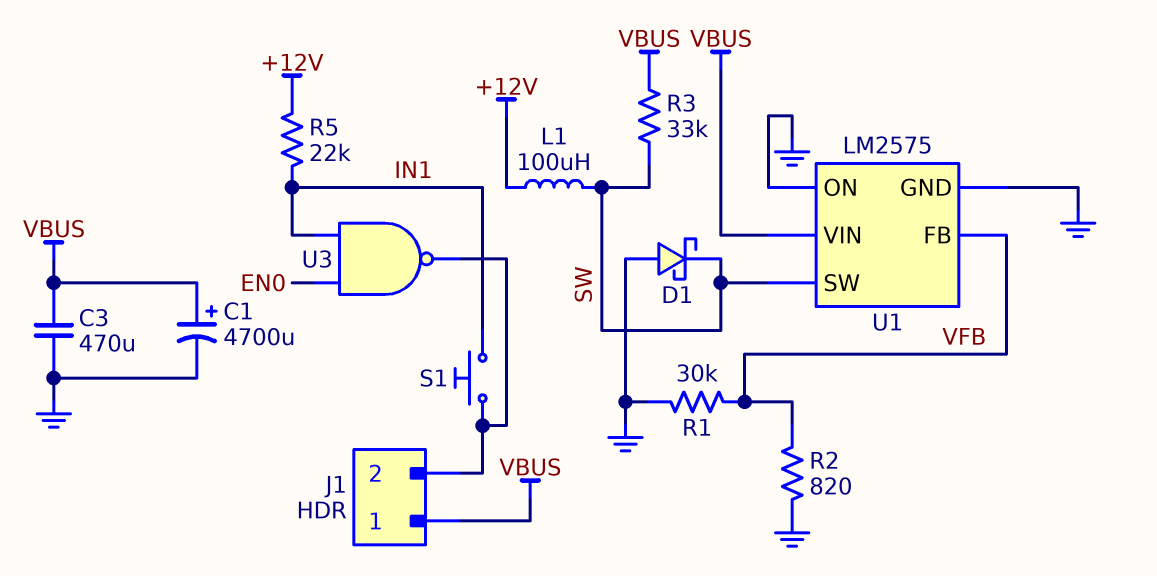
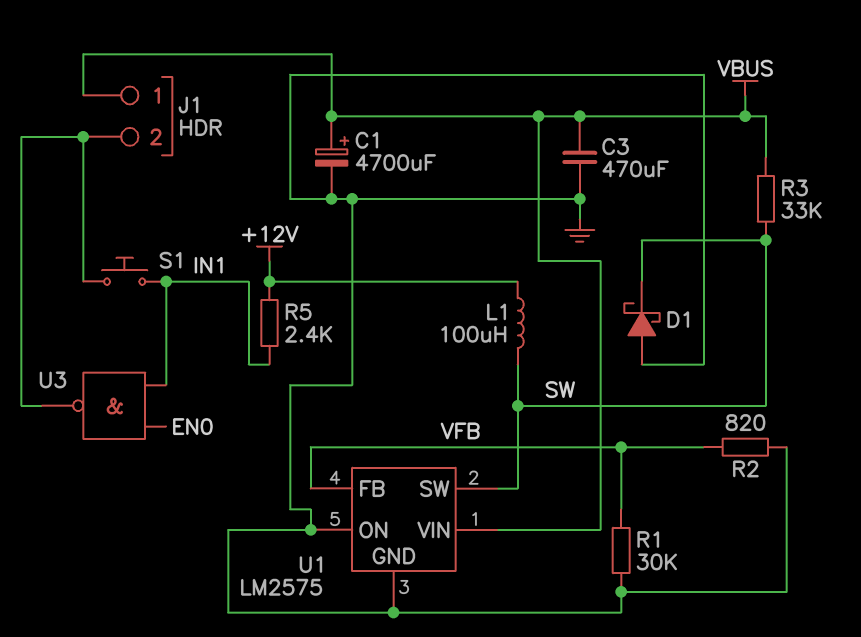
R5: 22k (+12V, IN1) -> 2.4k (+12V, IN1)

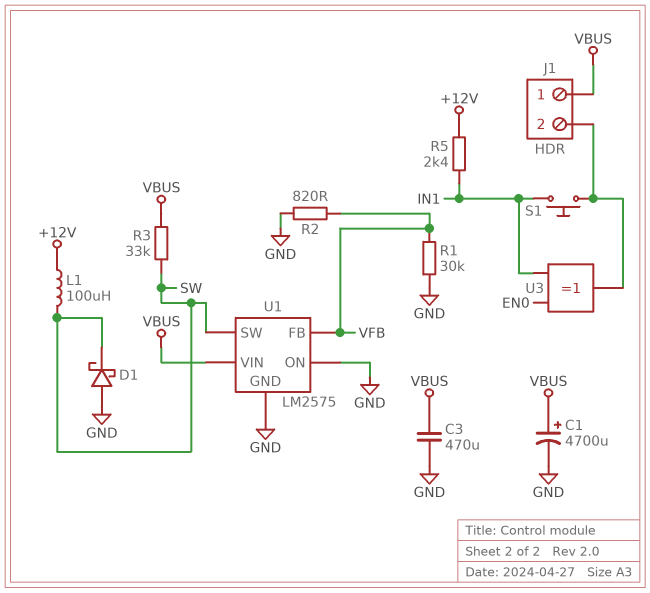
U3: NAND (in EN0, in IN1, out J1/2) -> XOR (in EN0, in IN1, out J1/2)

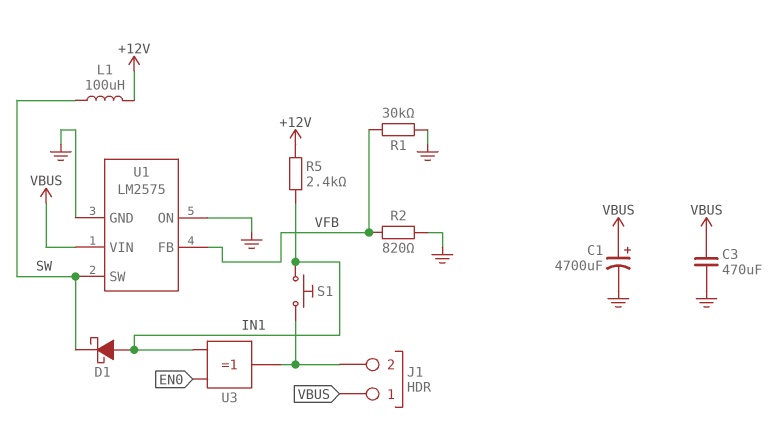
D1: schottky (A GND, K SW) -> schottky (A IN1, K SW)
R3: 33k (SW, VBUS) -> none

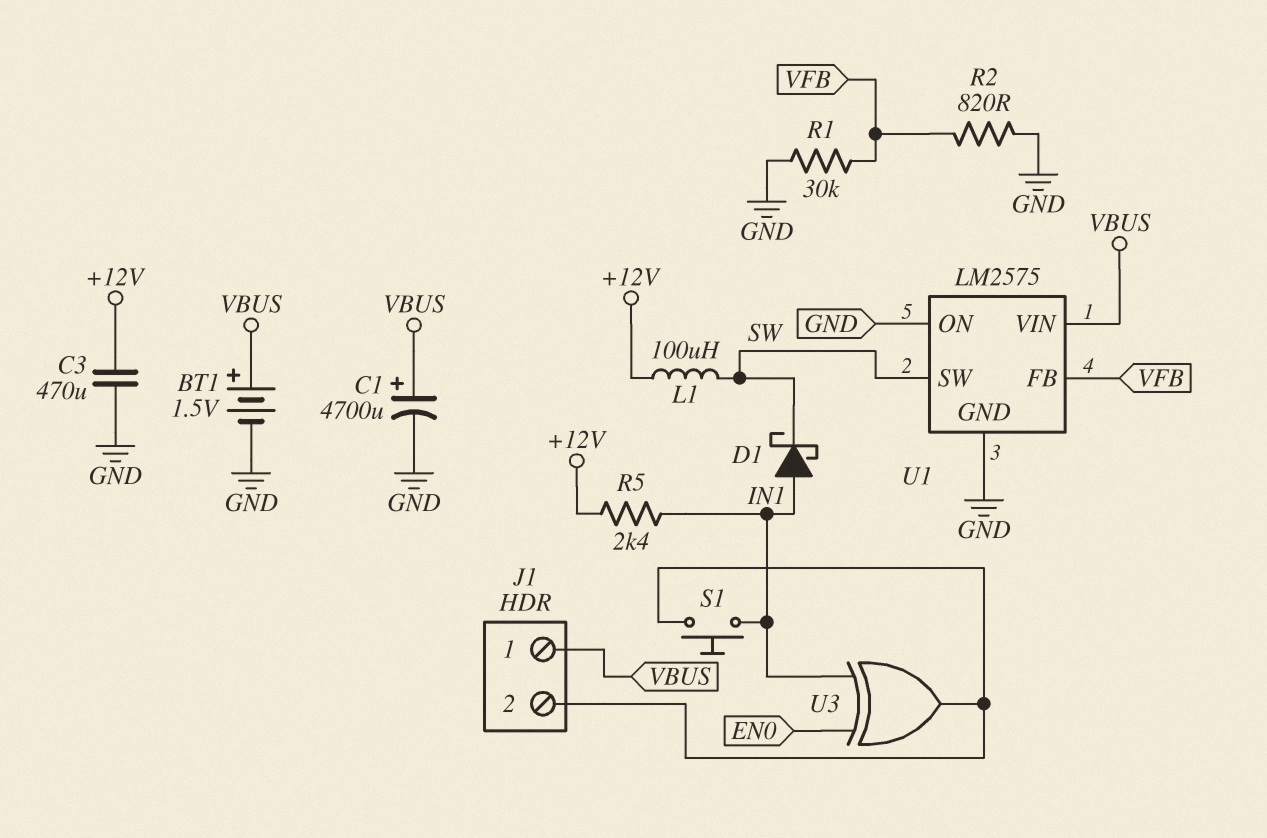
BT1: none -> 1.5V (plus VBUS, minus GND)
C3: 470uF (GND, VBUS) -> 470uF (+12V, GND)

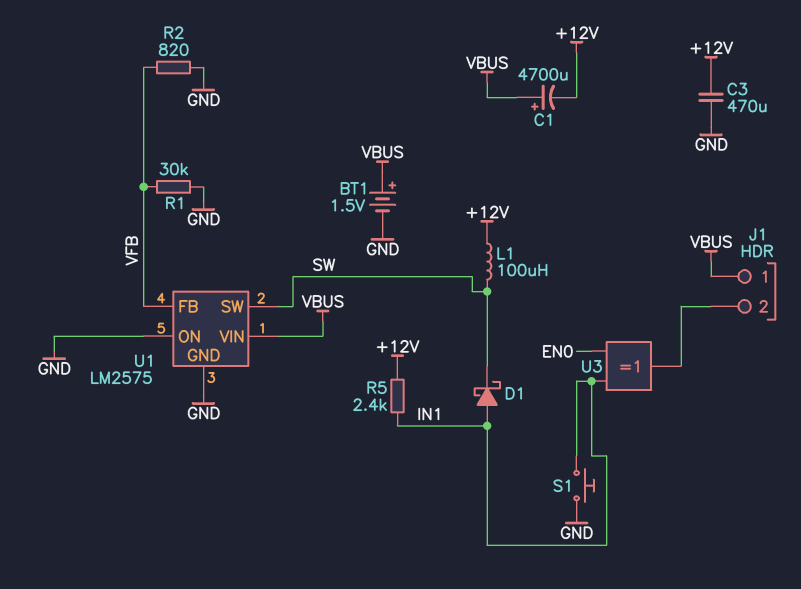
C1: 4700uF (plus VBUS, minus GND) -> 4700uF (plus VBUS, minus +12V)
S1: button (IN1, J1/2) -> button (GND, IN1)

